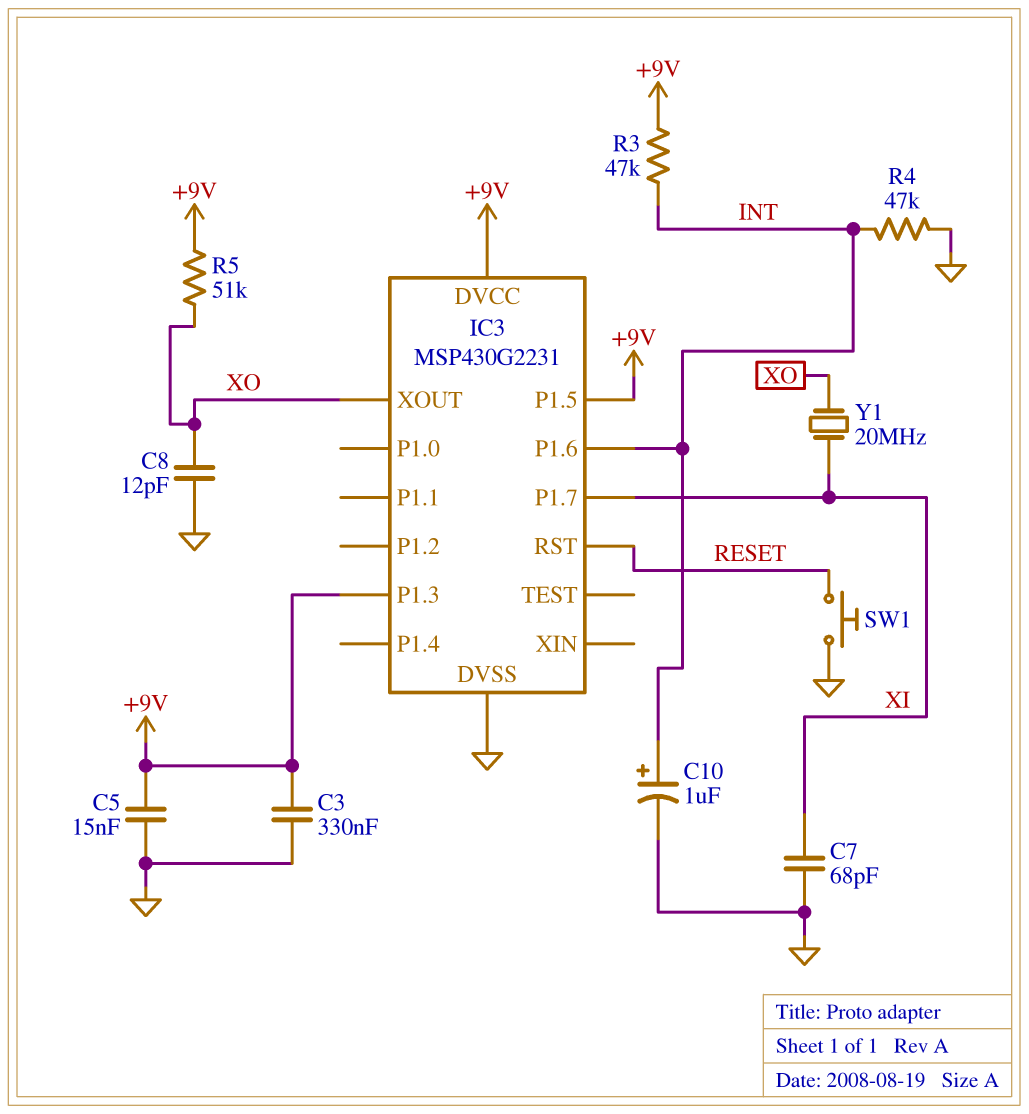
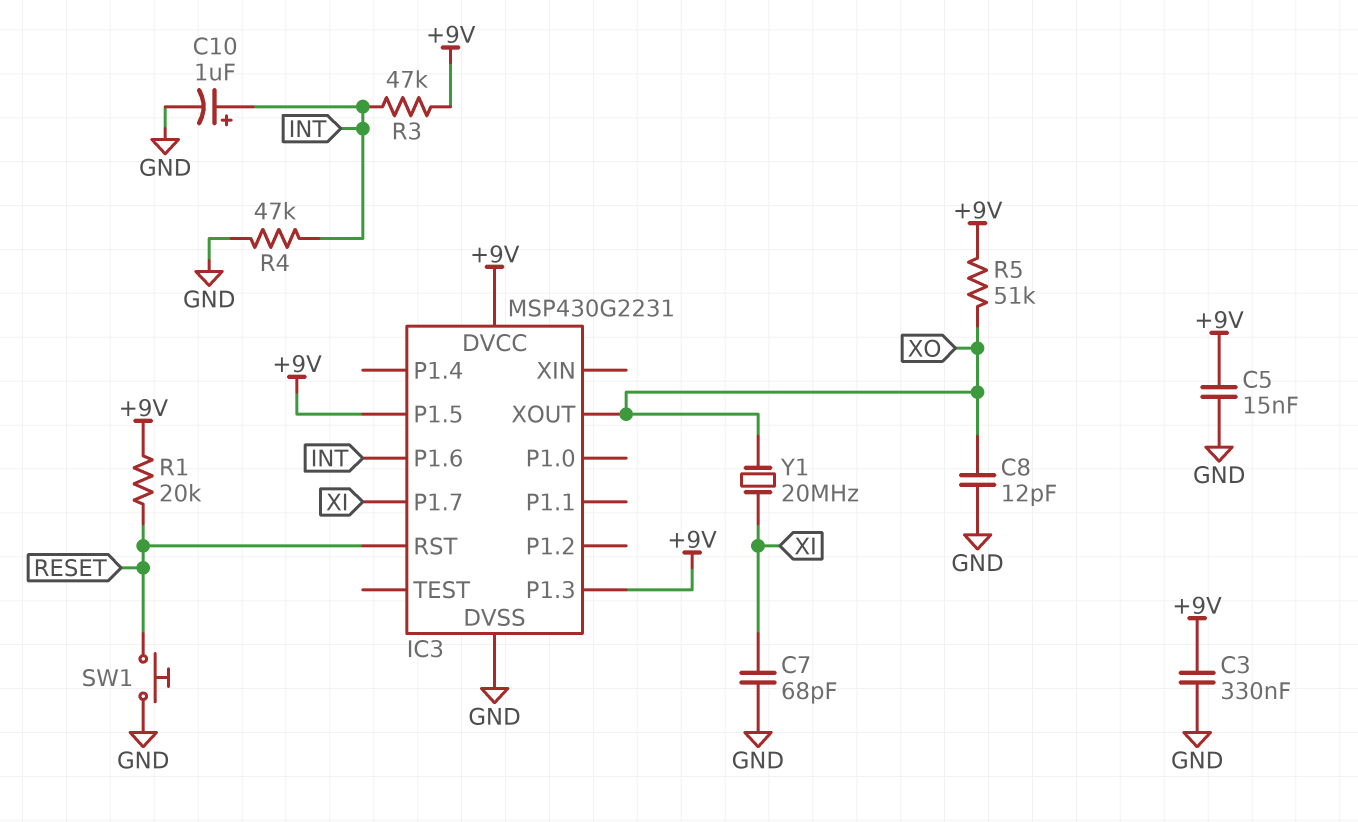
R1: none -> 20k (+9V, RESET)

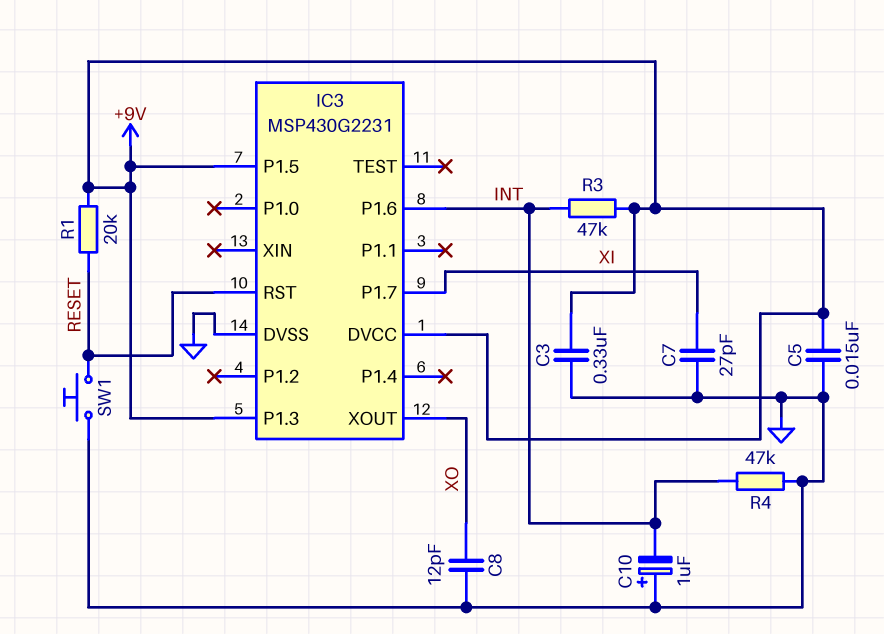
C7: 68pF (GND, XI) -> 27pF (GND, XI)
C10: 1uF (plus INT, minus GND) -> 1uF (plus GND, minus INT)
R5: 51k (+9V, XO) -> none
Y1: 20MHz (XI, XO) -> none

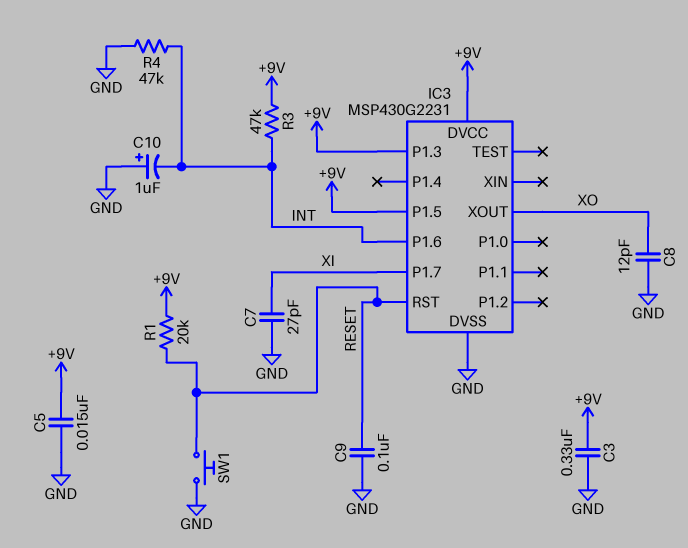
C9: none -> 100nF (GND, RESET)

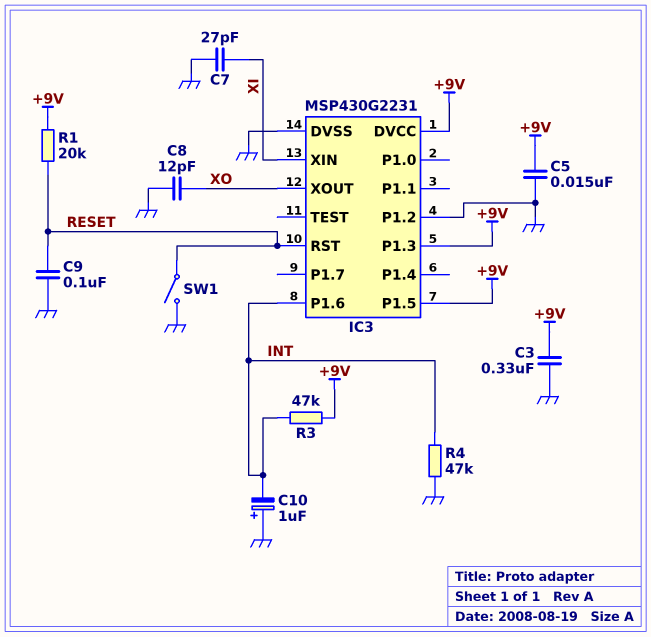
IC3 pin P1.2: none -> GND
IC3 pin P1.7: XI -> none
IC3 pin XIN: none -> XI
SW1: button (GND, RESET) -> switch (GND, RESET)

